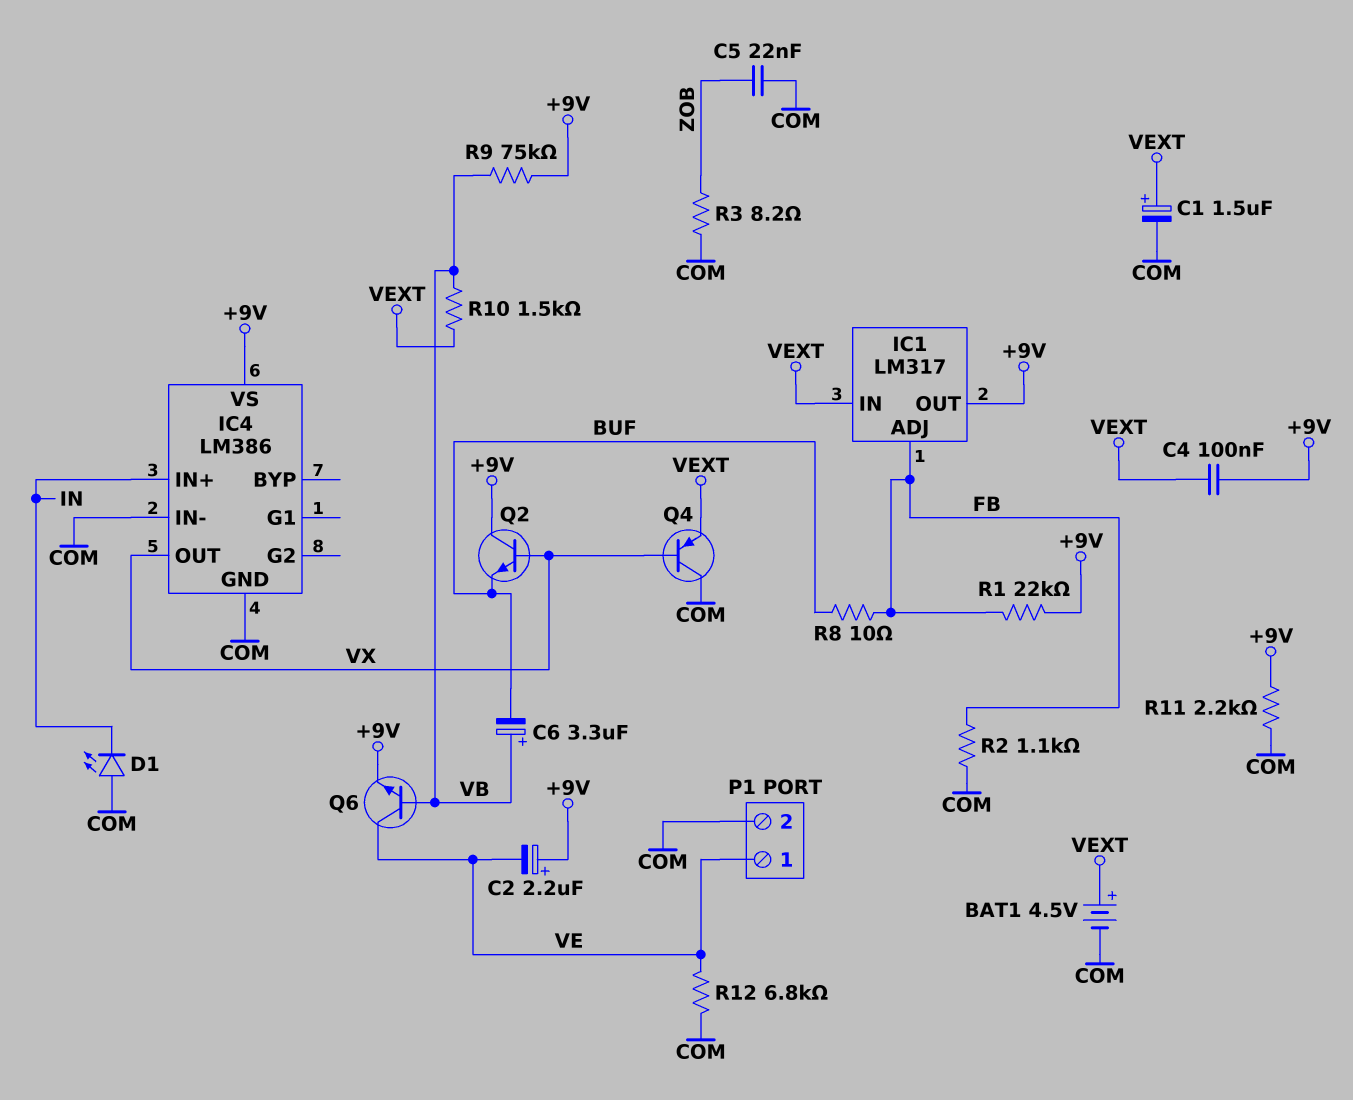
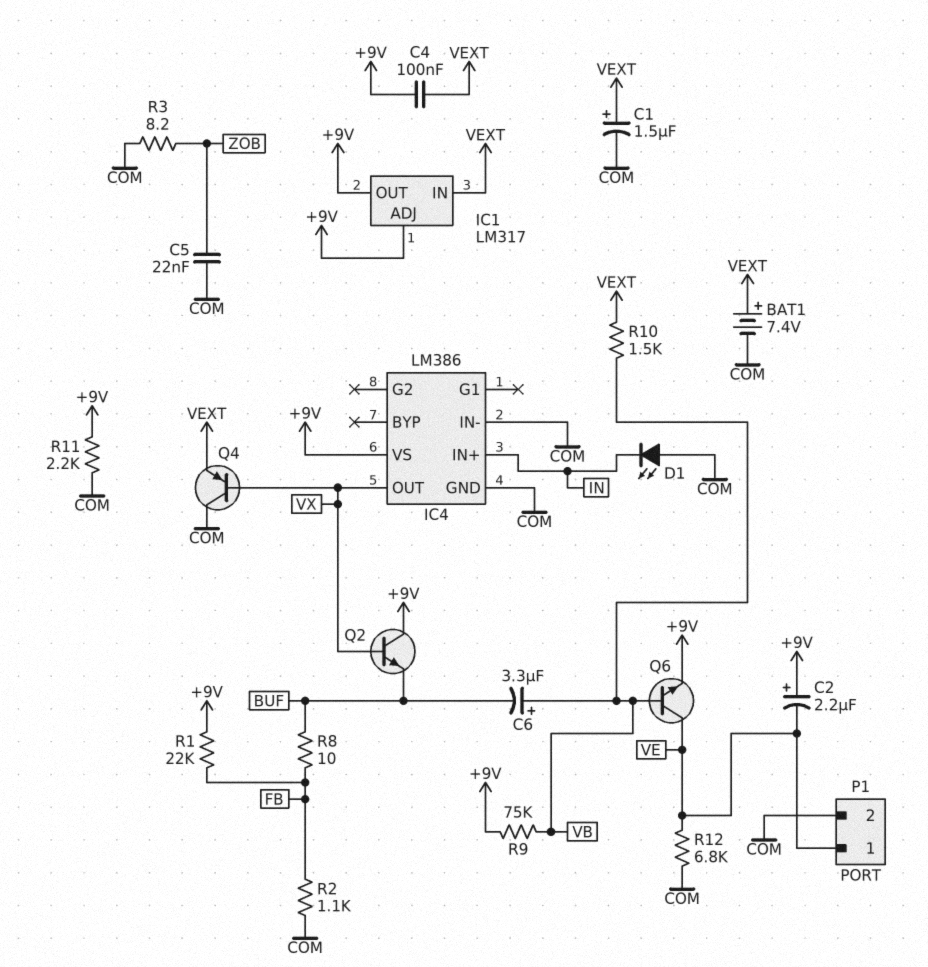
BAT1: 4.5V (plus VEXT, minus COM) -> 7.4V (plus VEXT, minus COM)
IC1 pin ADJ: FB -> +9V

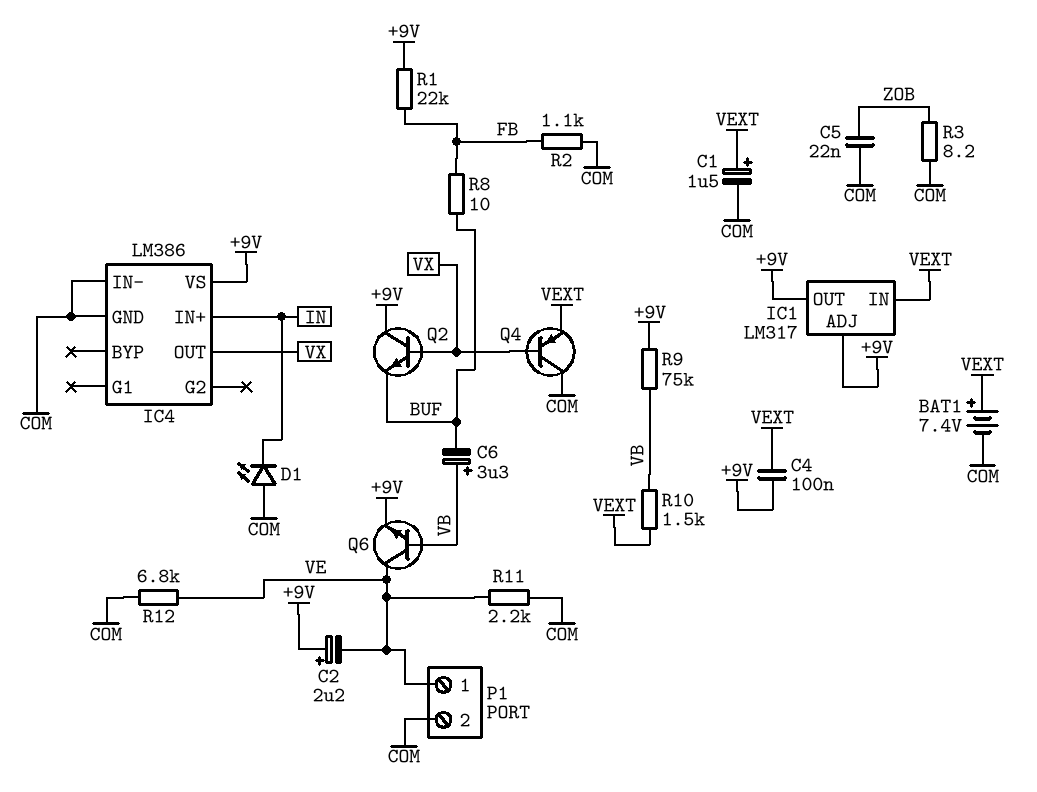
R11: 2.2k (+9V, COM) -> 2.2k (COM, VE)

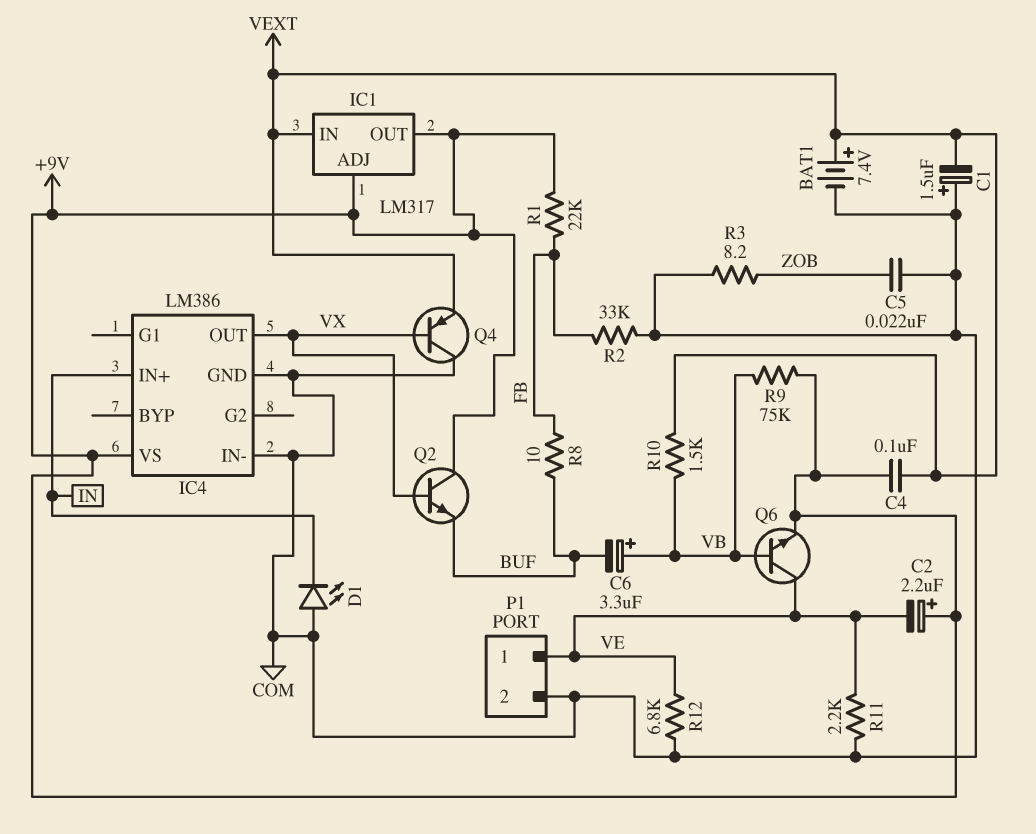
C1: 1.5uF (plus VEXT, minus COM) -> 1.5uF (plus COM, minus VEXT)
R2: 1.1k (COM, FB) -> 33k (COM, FB)

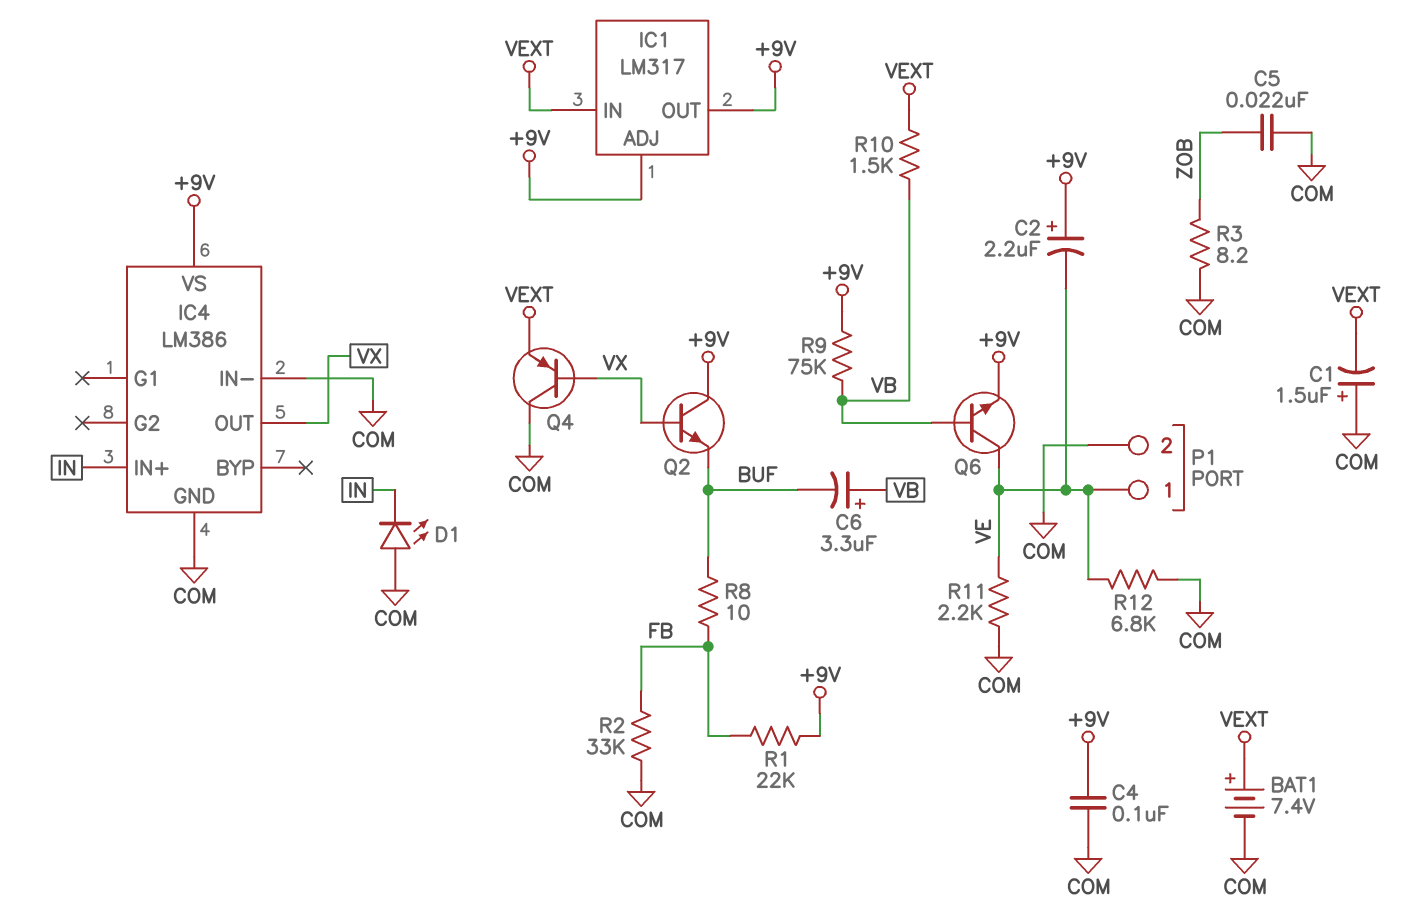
C4: 100nF (+9V, VEXT) -> 100nF (+9V, COM)

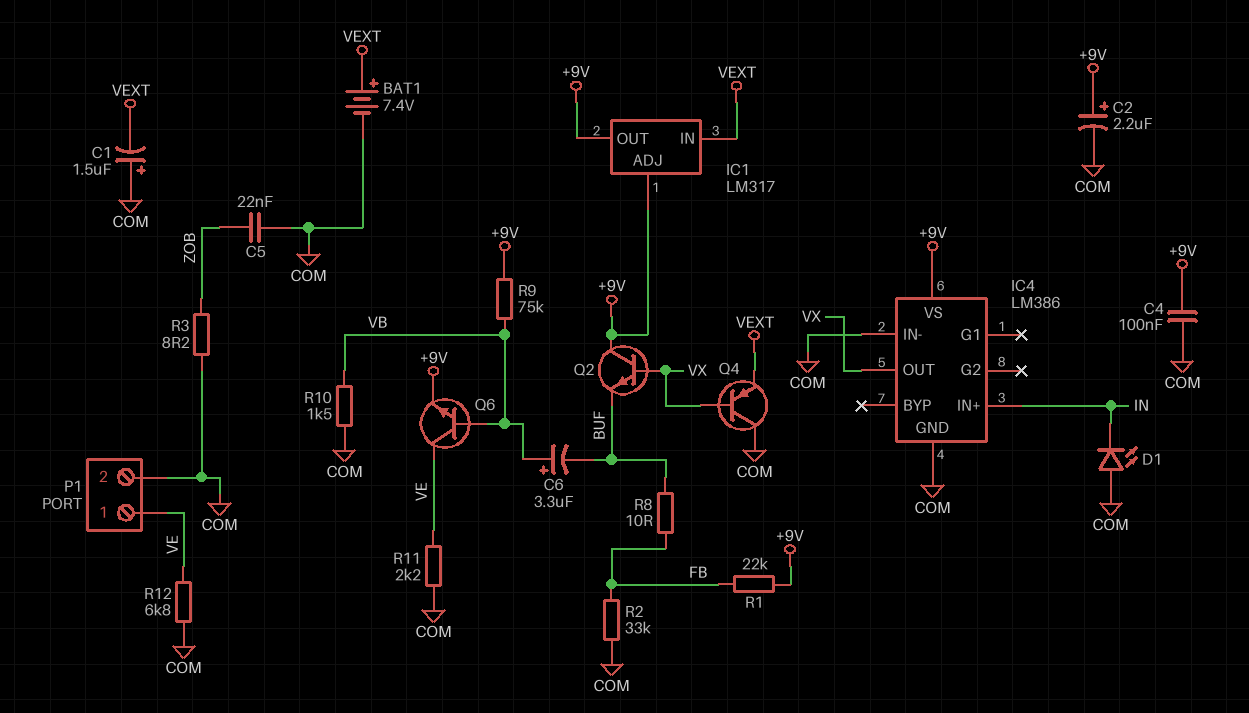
C2: 2.2uF (plus +9V, minus VE) -> 2.2uF (plus +9V, minus COM)
R10: 1.5k (VB, VEXT) -> 1.5k (COM, VB)

